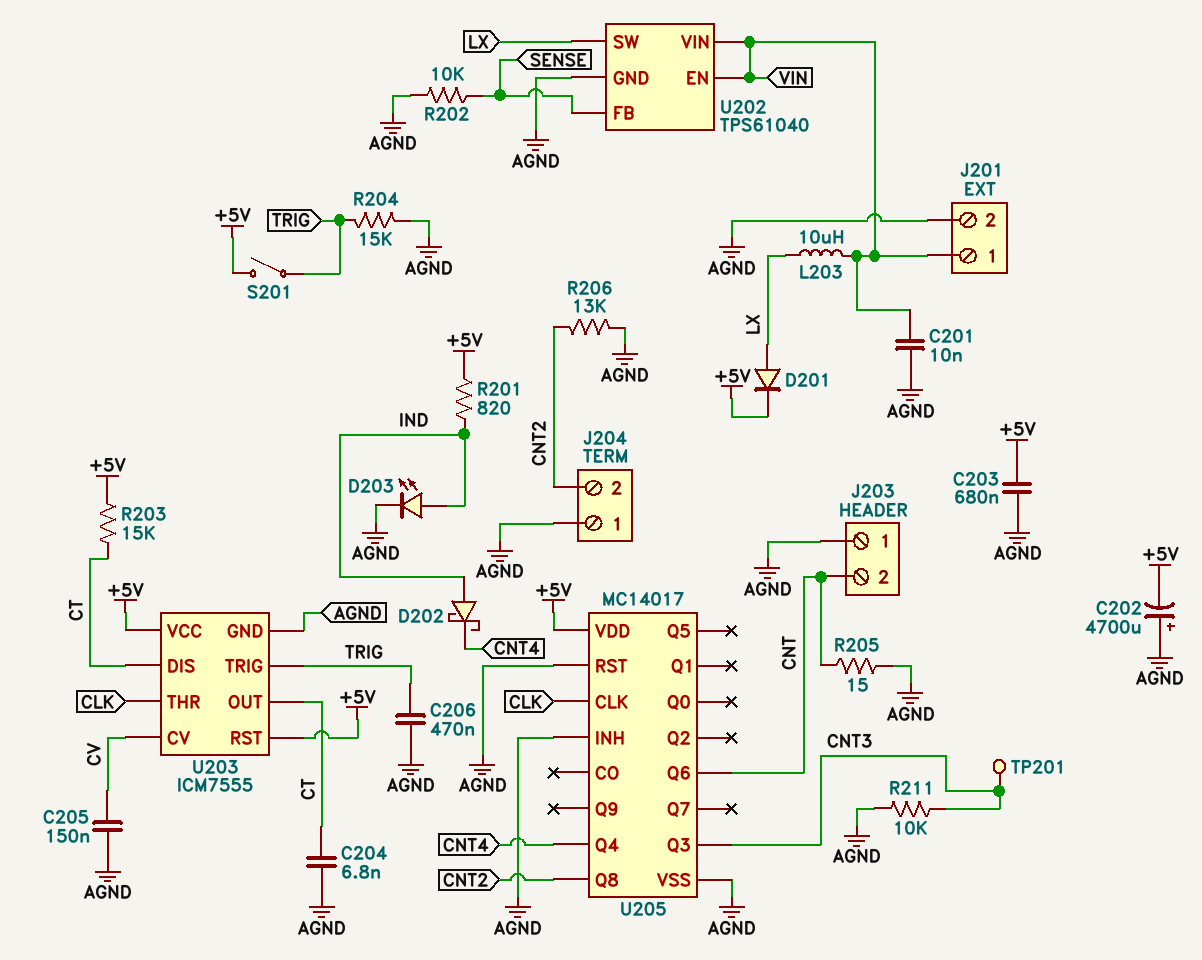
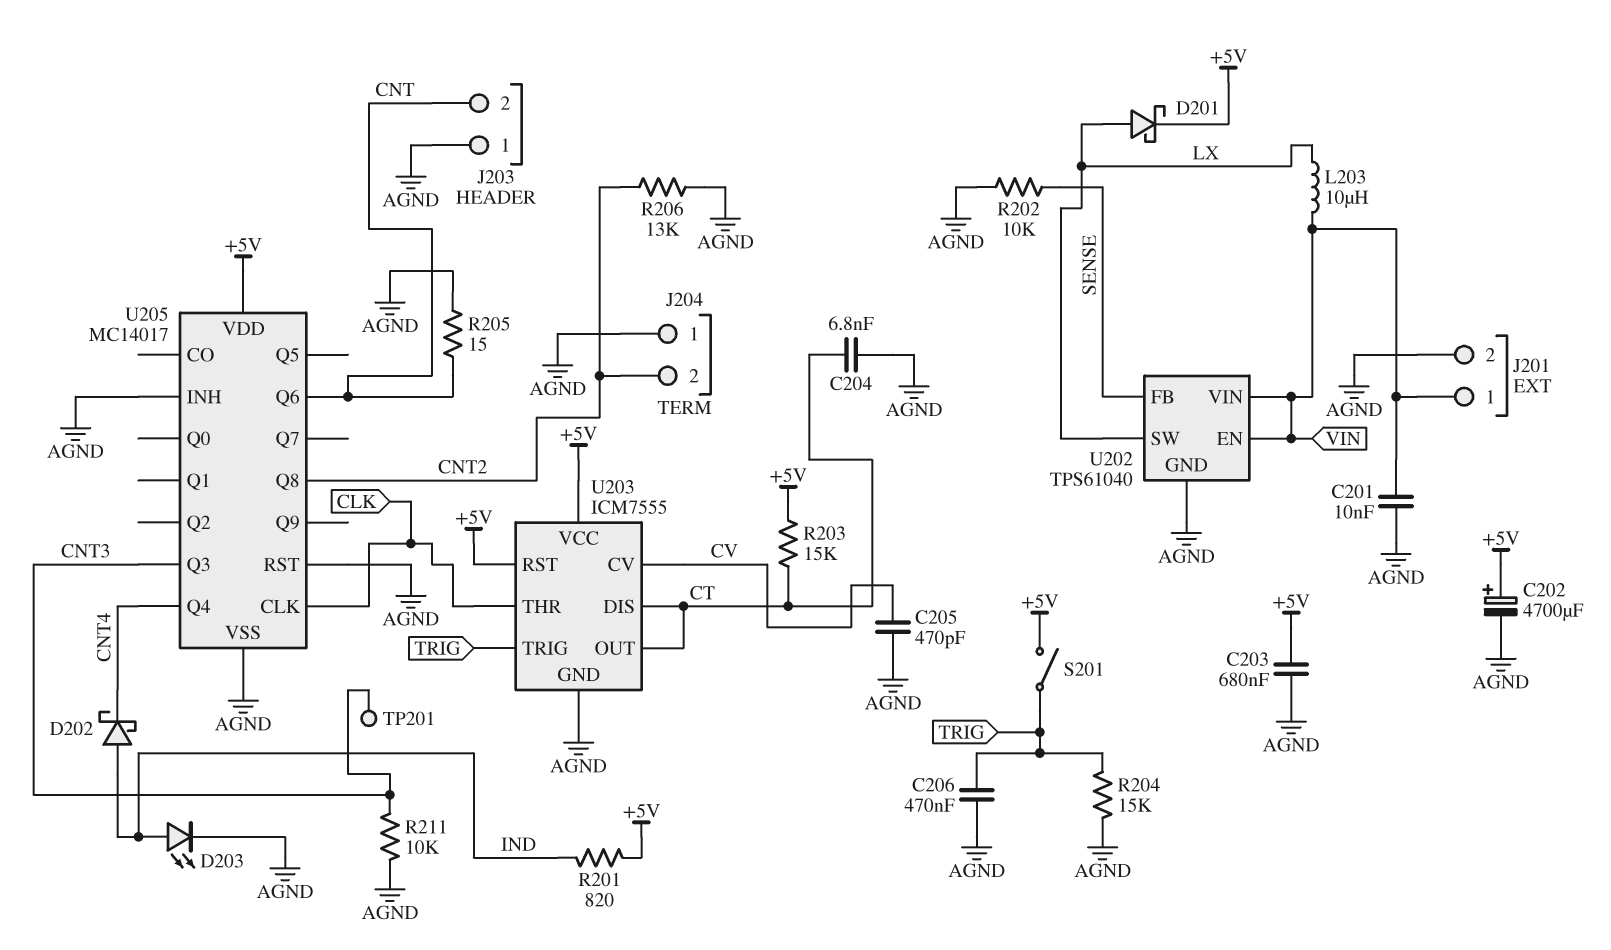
C202: 4700uF (plus AGND, minus +5V) -> 4700uF (plus +5V, minus AGND)
C205: 150nF (AGND, CV) -> 470pF (AGND, CV)
D201: diode (A LX, K +5V) -> schottky (A LX, K +5V)

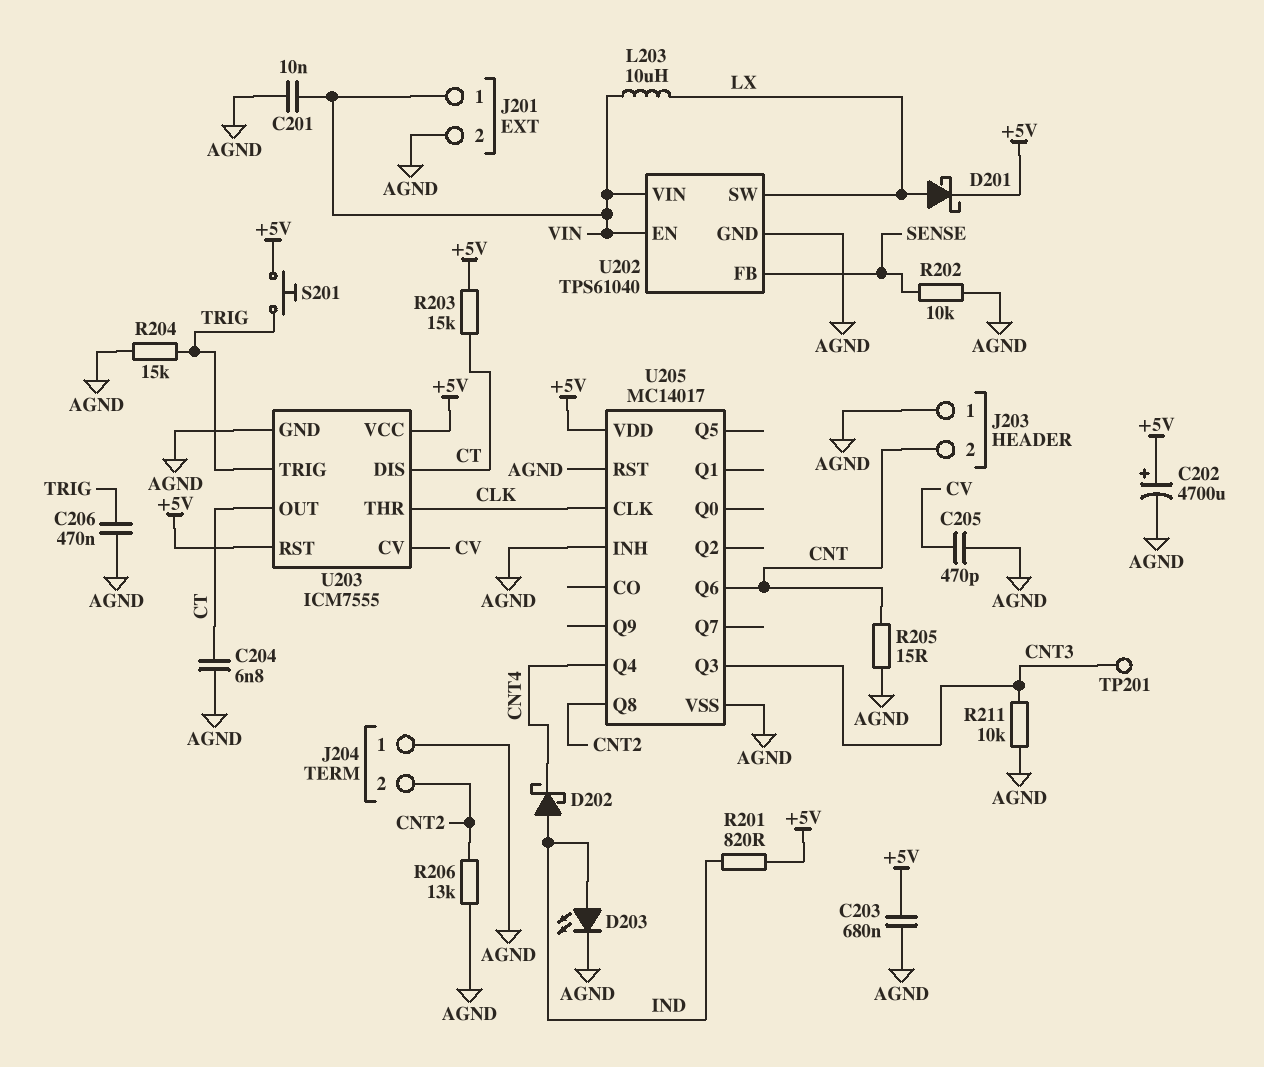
S201: switch (+5V, TRIG) -> button (+5V, TRIG)

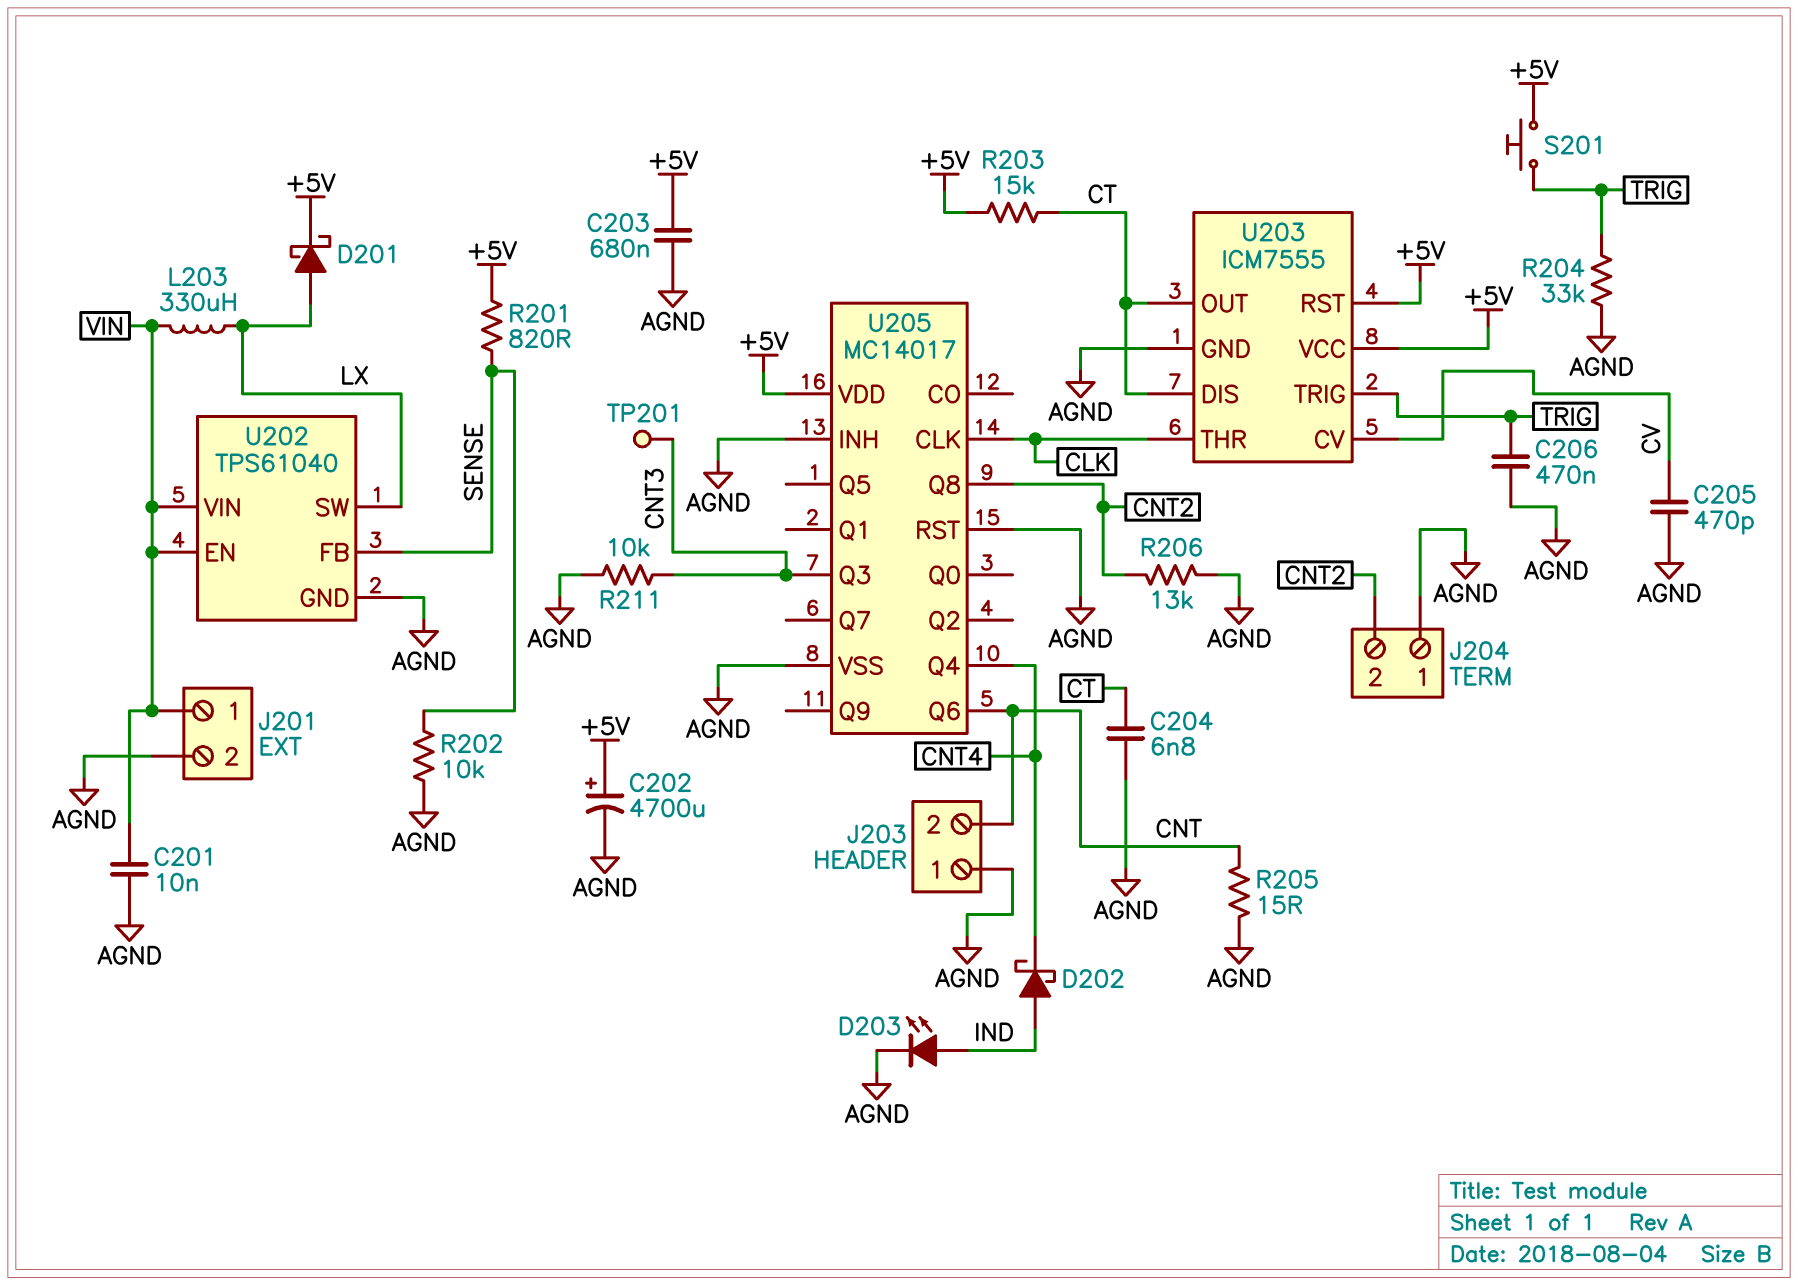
L203: 10uH (LX, VIN) -> 330uH (LX, VIN)
R201: 820 (+5V, IND) -> 820 (+5V, SENSE)
R204: 15k (AGND, TRIG) -> 33k (AGND, TRIG)

